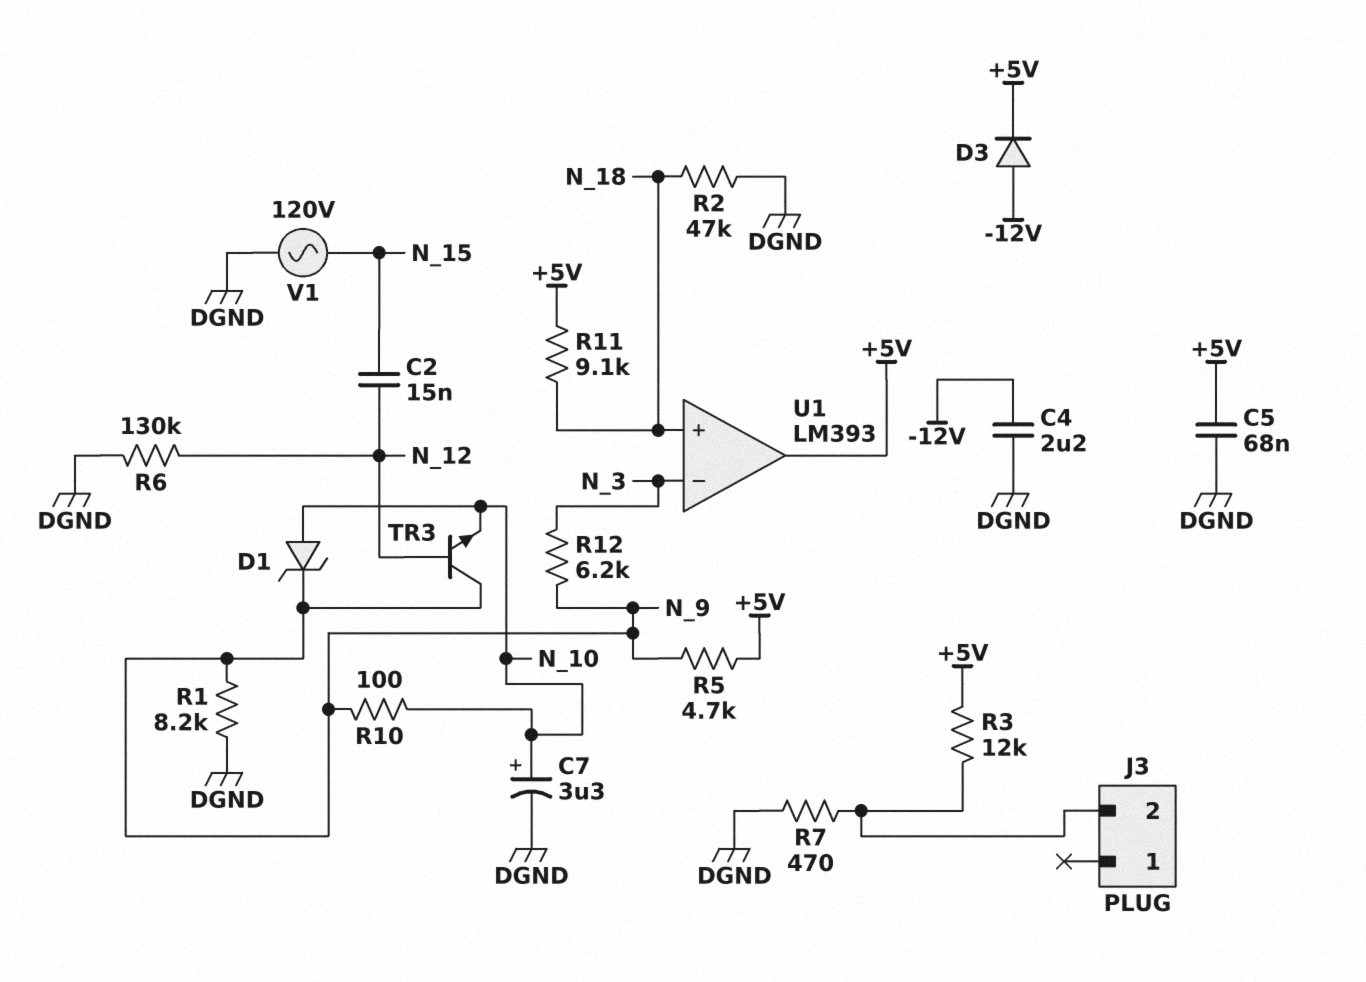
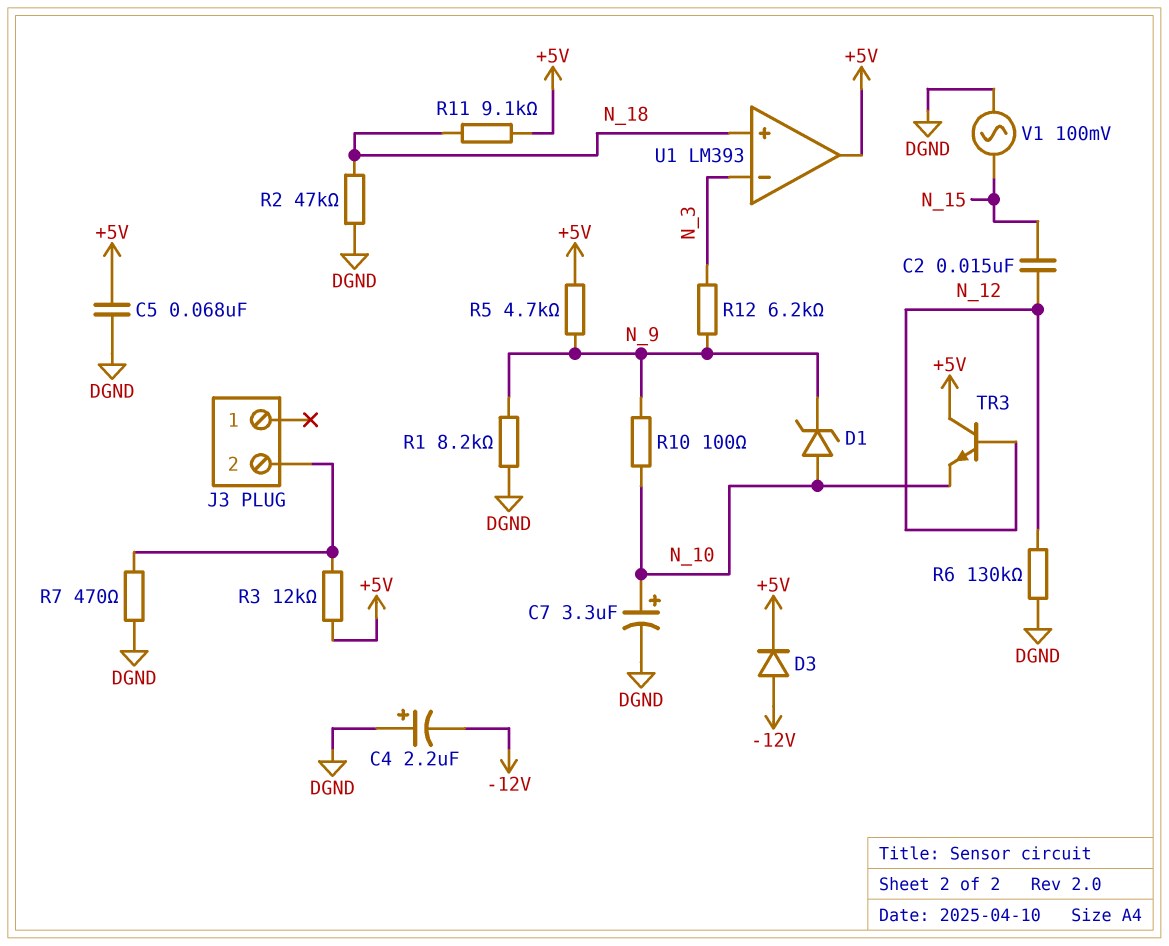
C4: 2.2uF (-12V, DGND) -> 2.2uF (plus DGND, minus -12V)
TR3: NPN (B N_12, C N_9, E N_10) -> NPN (B N_12, C +5V, E N_10)
V1: AC 120V (DGND, N_15) -> AC 100mV (DGND, N_15)

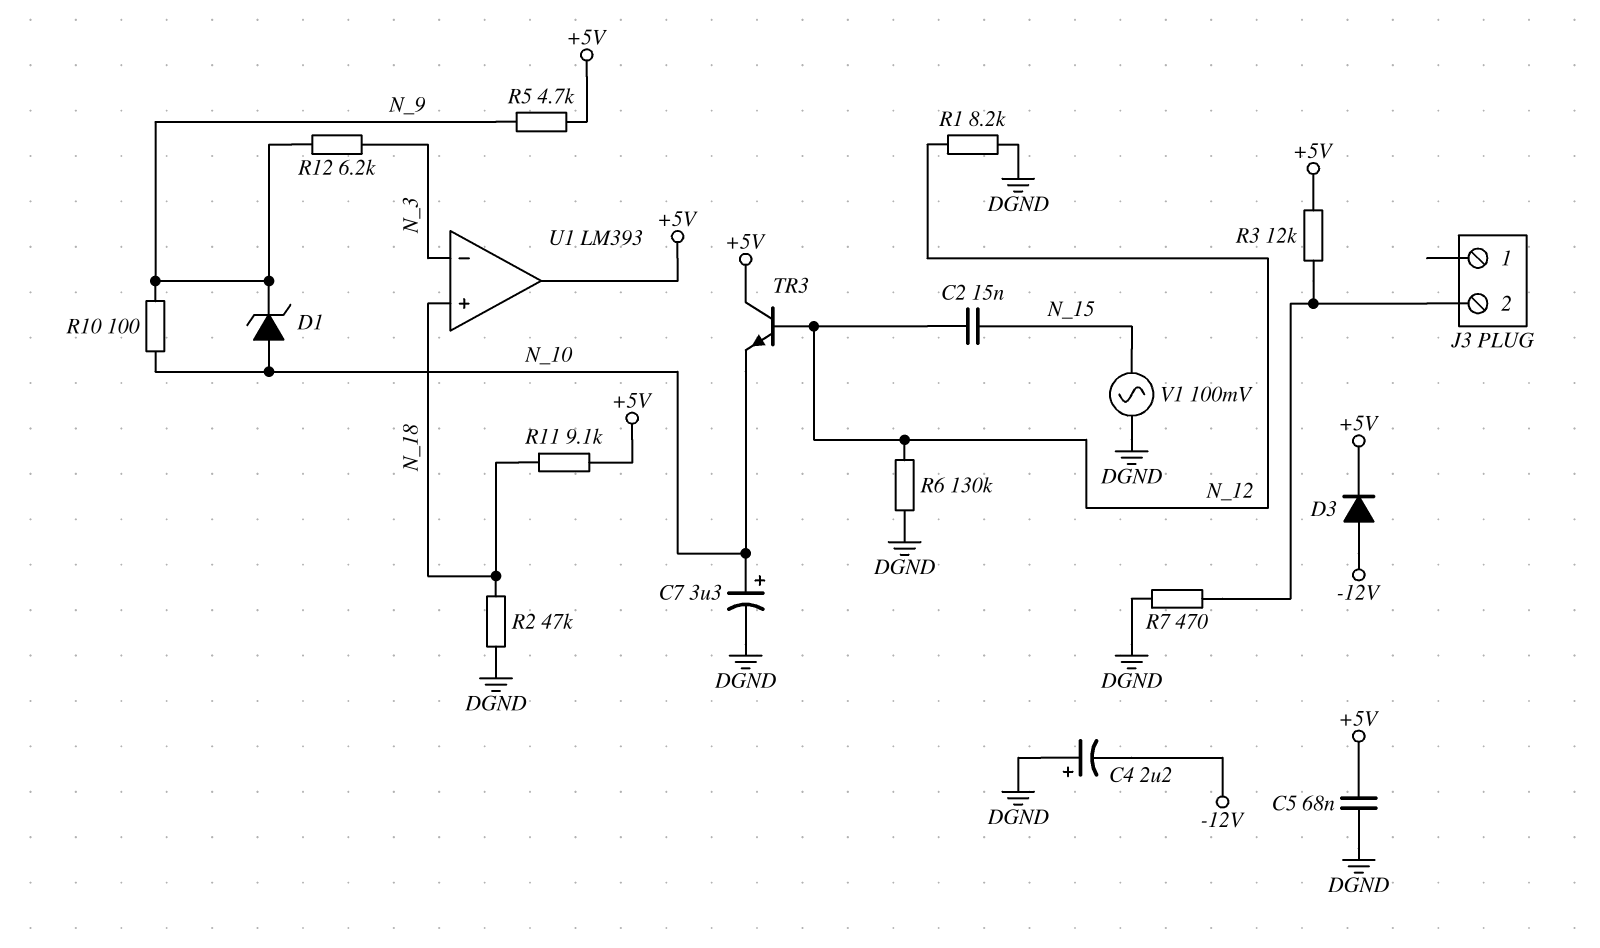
R1: 8.2k (DGND, N_9) -> 8.2k (DGND, N_12)

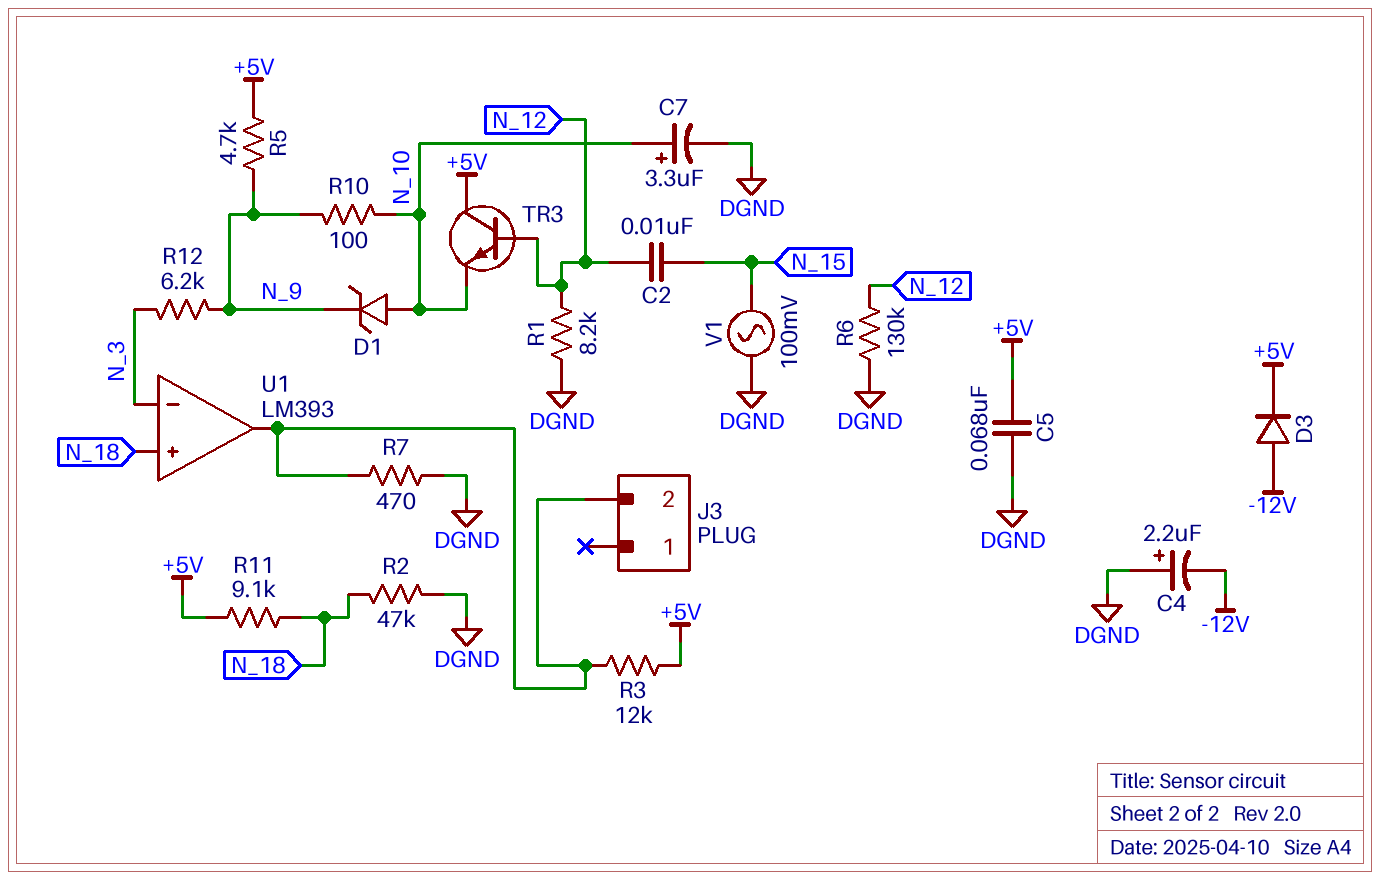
C2: 15nF (N_12, N_15) -> 10nF (N_12, N_15)
U1 pin out: +5V -> J3/2

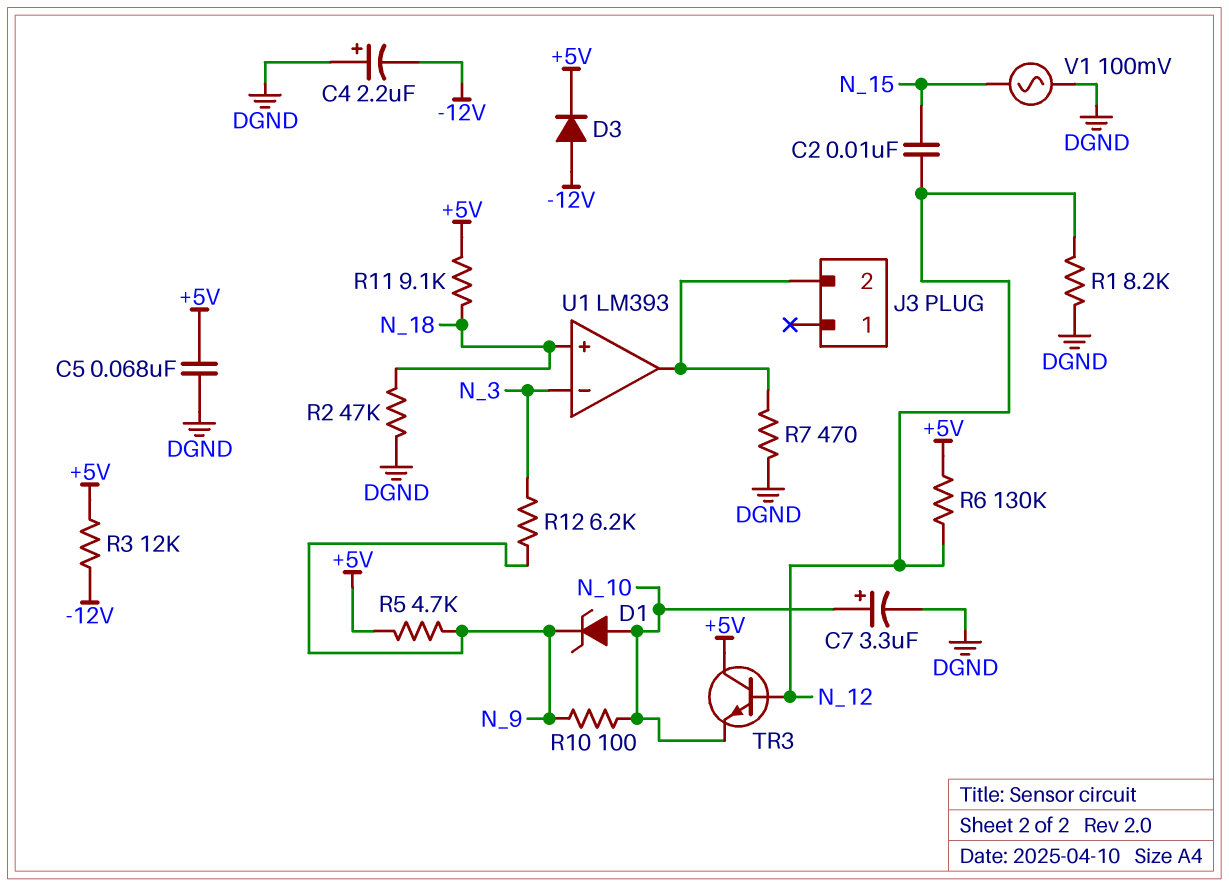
R3: 12k (+5V, J3/2) -> 12k (+5V, -12V)
R6: 130k (DGND, N_12) -> 130k (+5V, N_12)

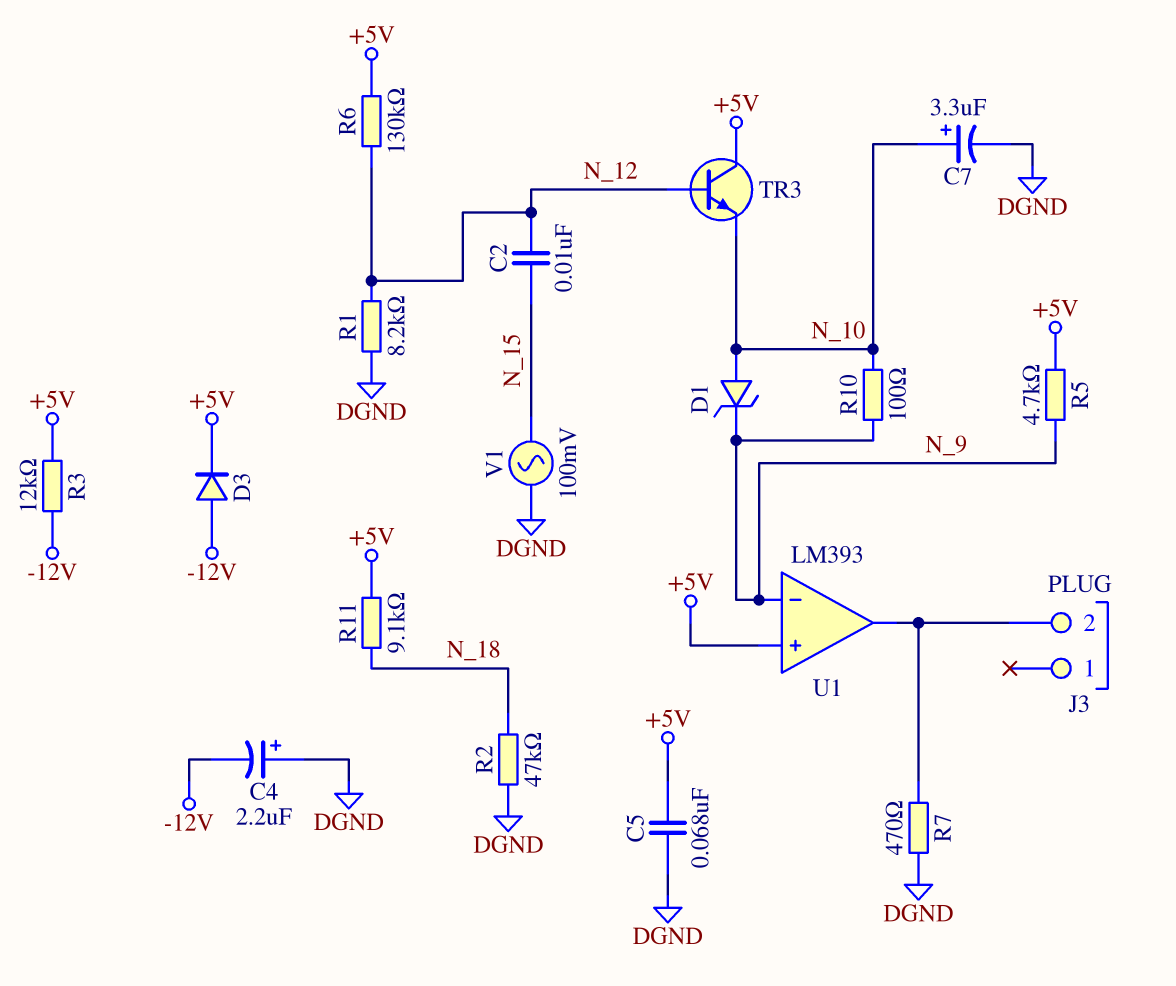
R12: 6.2k (N_3, N_9) -> none
U1 pin in+: N_18 -> +5V
U1 pin in-: N_3 -> N_9

